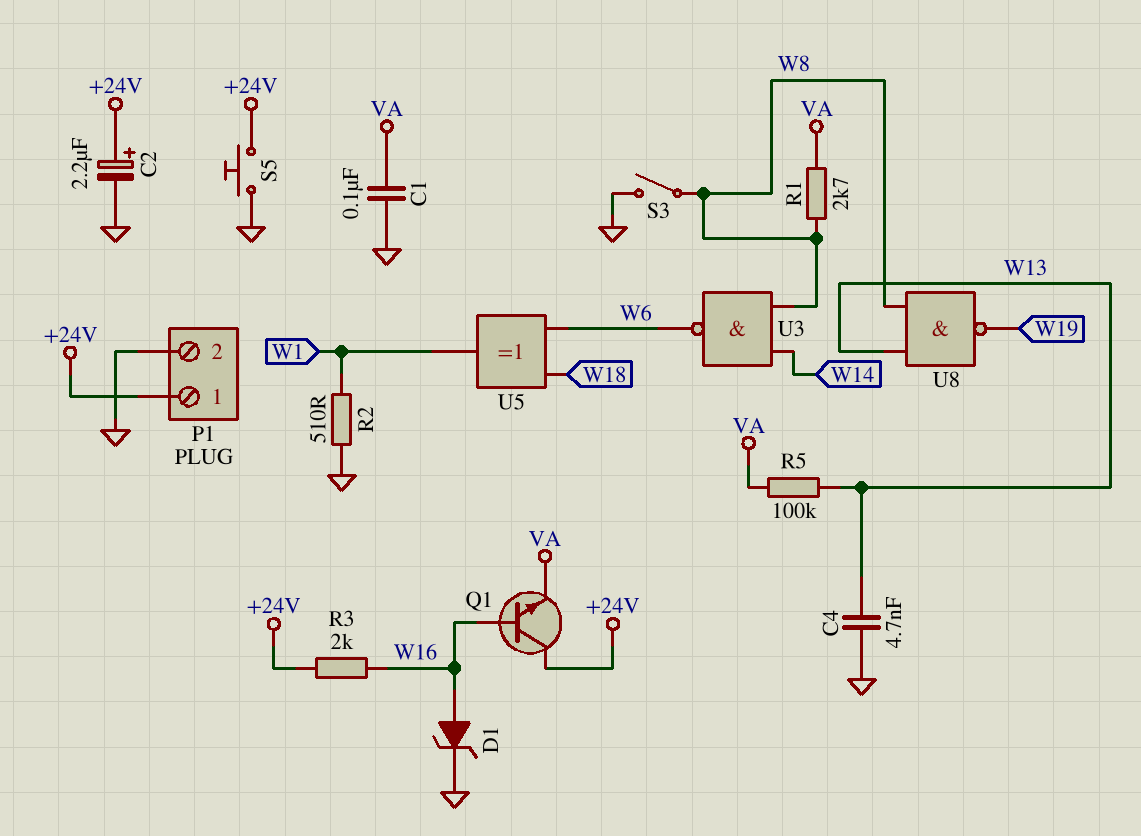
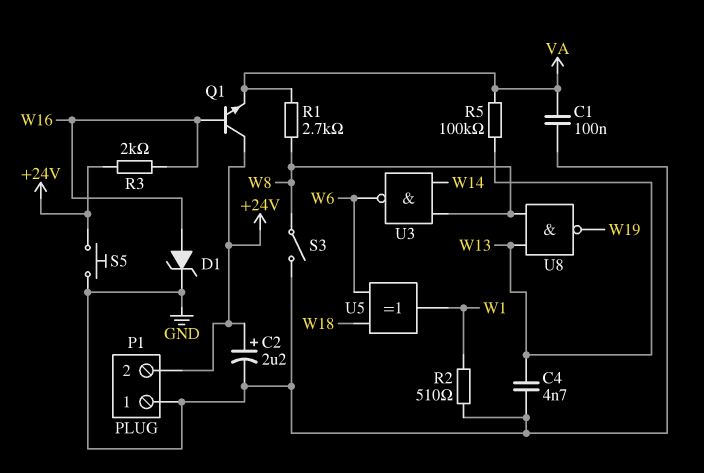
P1 pin 1: +24V -> GND
P1 pin 2: GND -> +24V

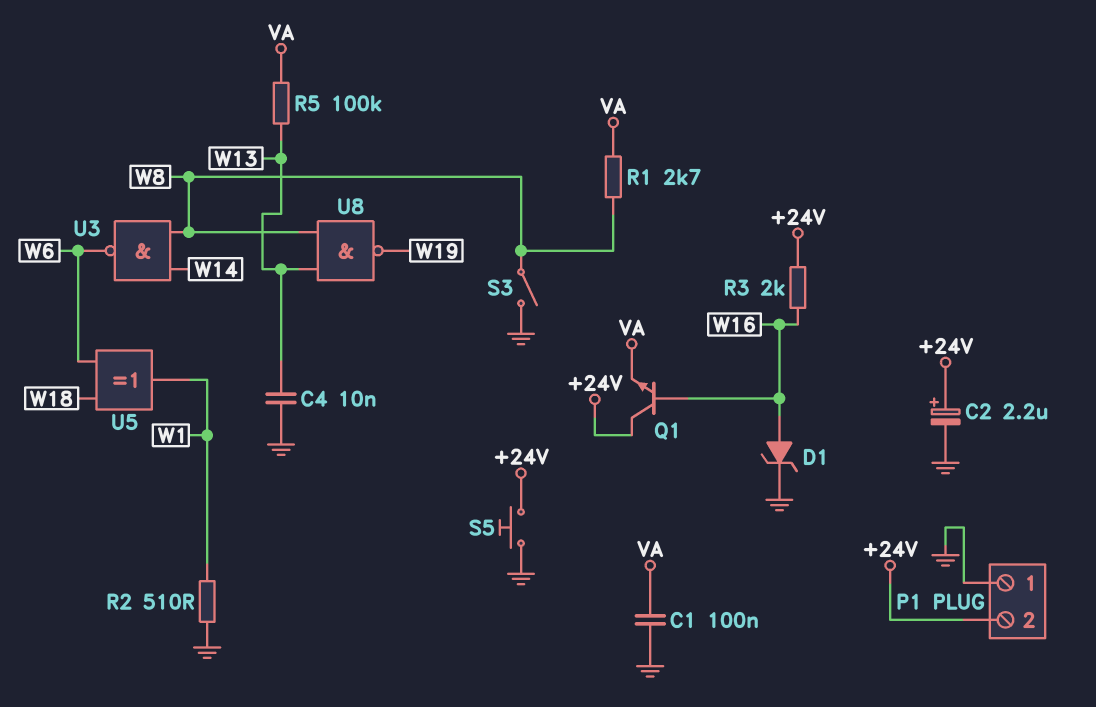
C4: 4.7nF (GND, W13) -> 10nF (GND, W13)

